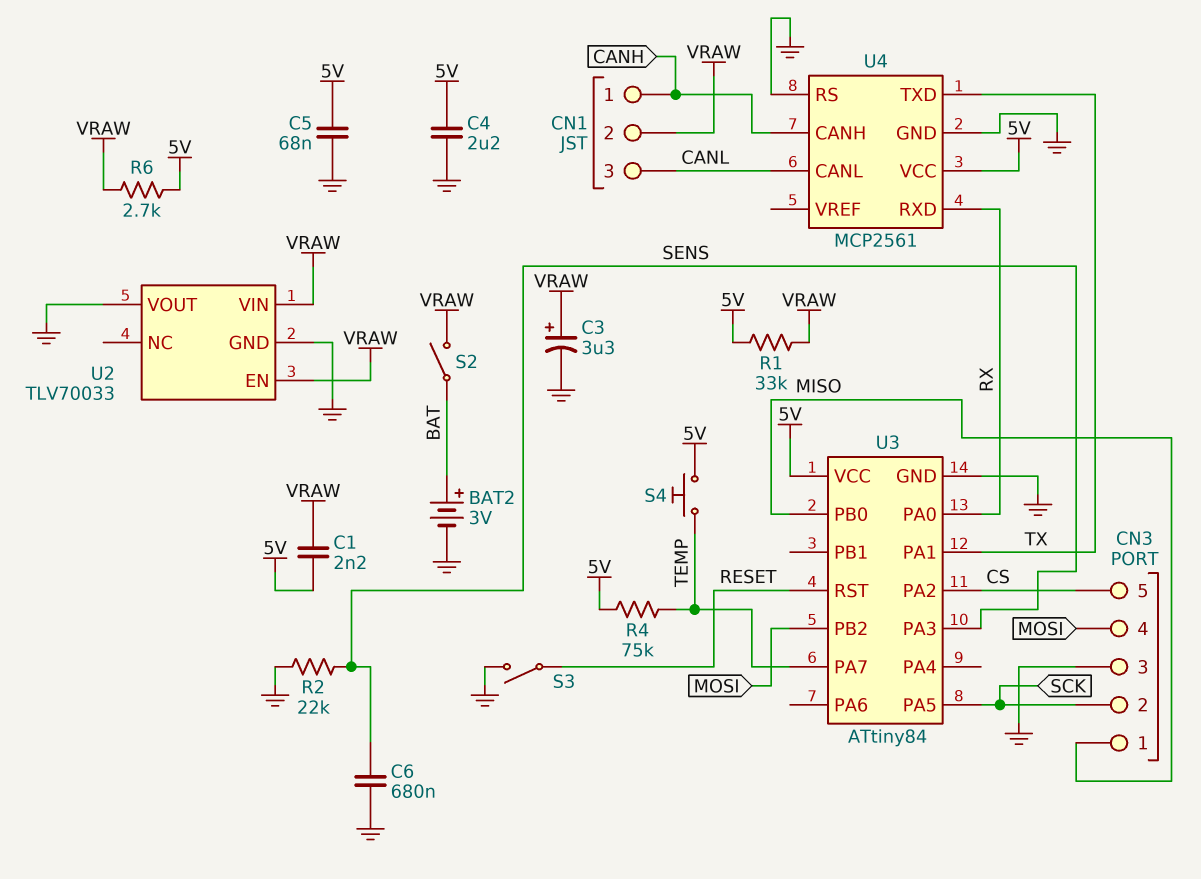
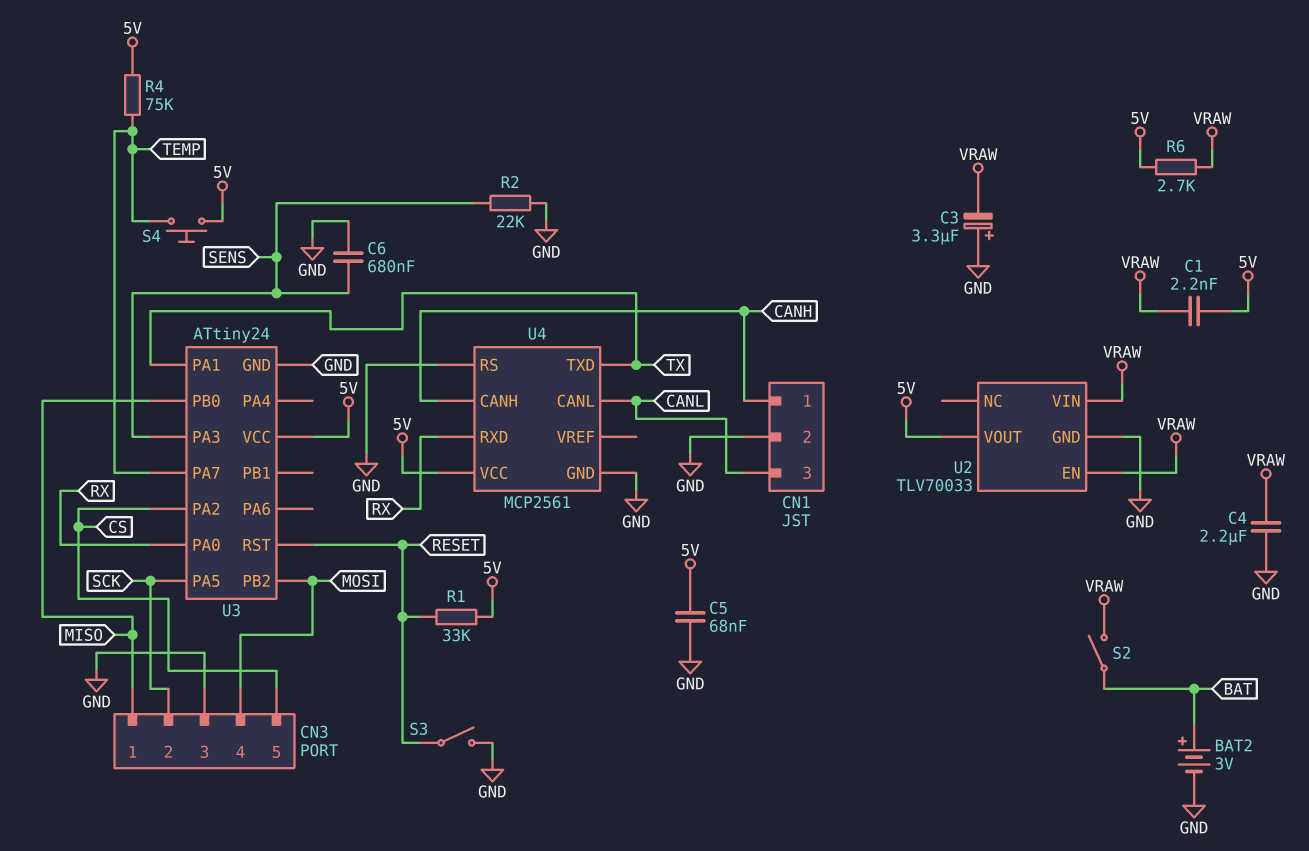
C3: 3.3uF (plus VRAW, minus GND) -> 3.3uF (plus GND, minus VRAW)
C4: 2.2uF (5V, GND) -> 2.2uF (GND, VRAW)
CN1 pin 2: VRAW -> GND
R1: 33k (5V, VRAW) -> 33k (5V, RESET)
U2 pin VOUT: GND -> 5V
U3: ATtiny84 -> ATtiny24

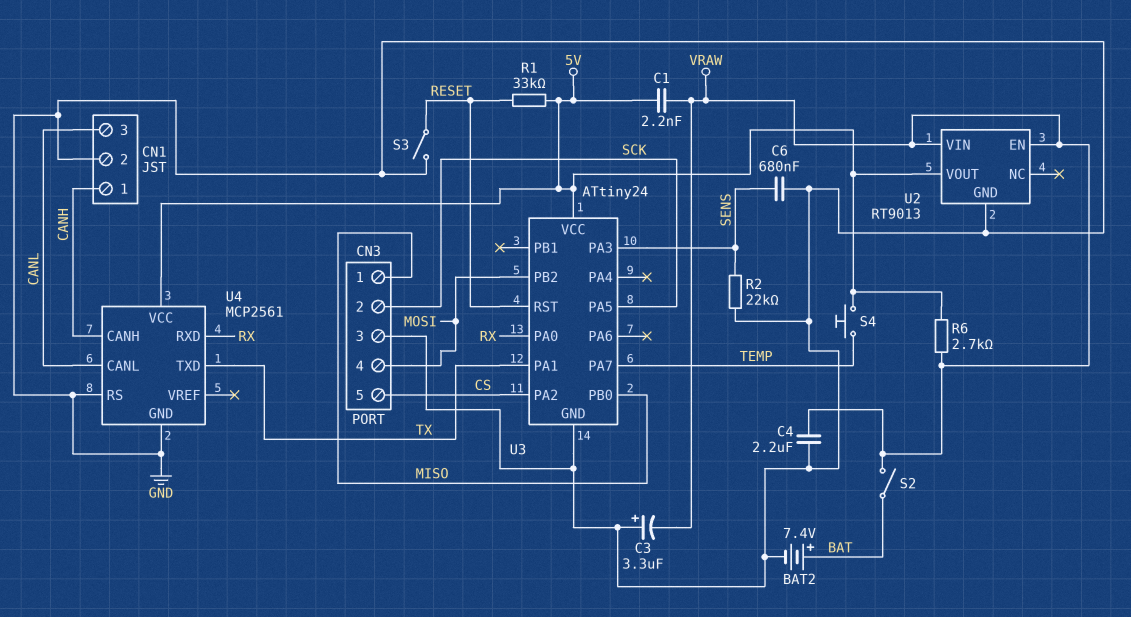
BAT2: 3V (plus BAT, minus GND) -> 7.4V (plus BAT, minus GND)
C5: 68nF (5V, GND) -> none
R4: 75k (5V, TEMP) -> none
U2: TLV70033 -> RT9013

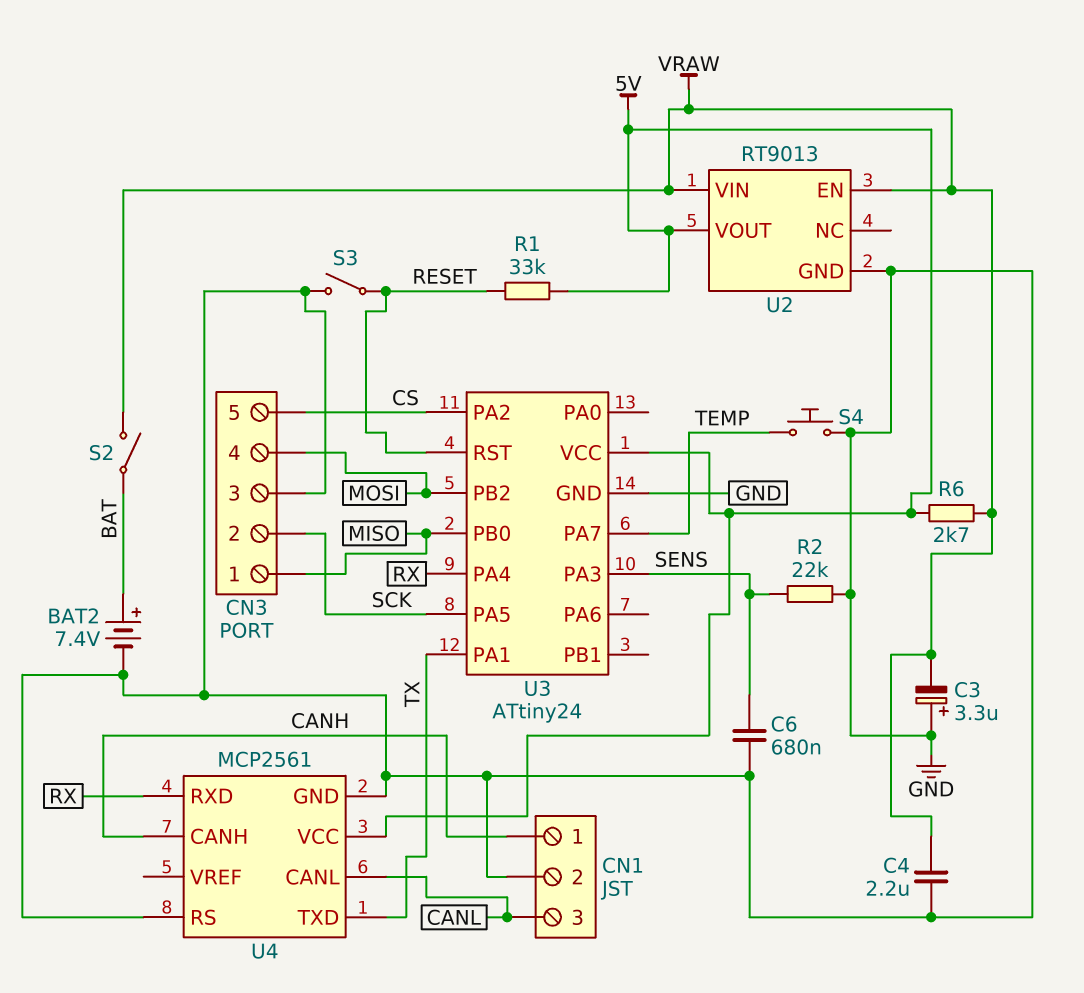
C1: 2.2nF (5V, VRAW) -> none
S4: button (5V, TEMP) -> button (GND, TEMP)
U3 pin PA0: RX -> none
U3 pin PA4: none -> RX

